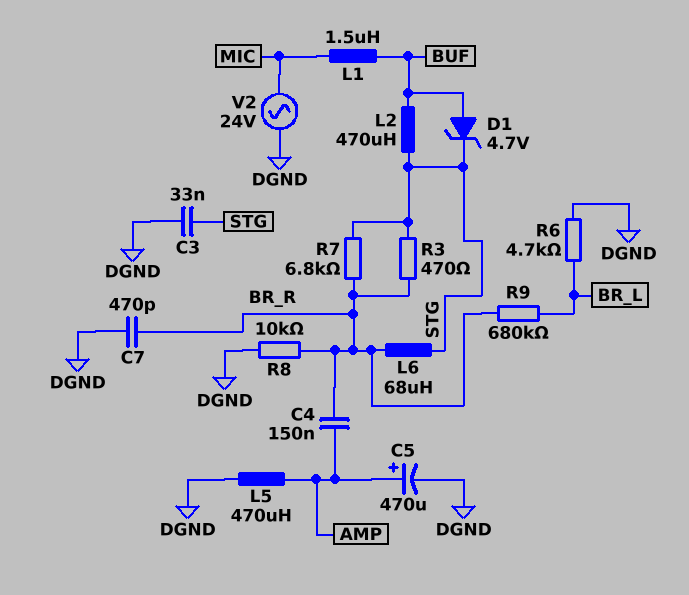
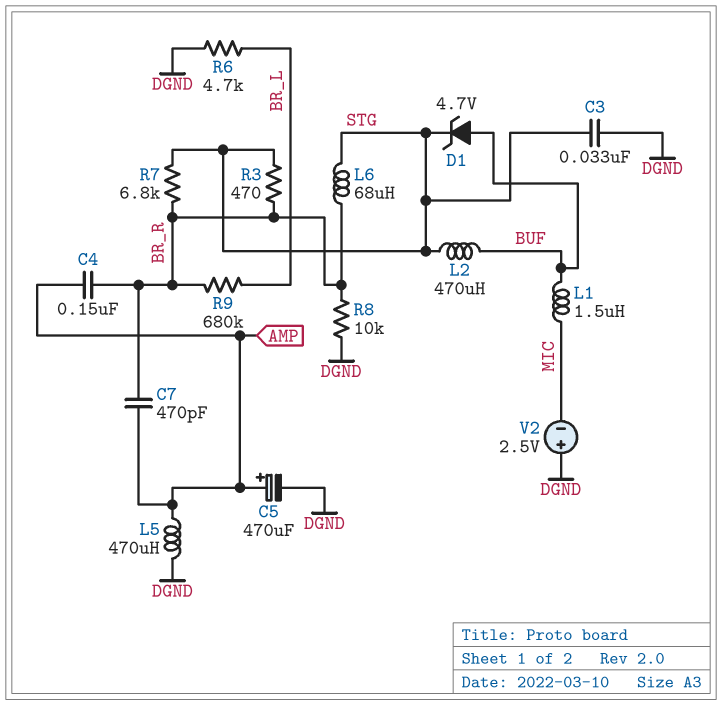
C7: 470pF (BR_R, DGND) -> 470pF (AMP, BR_R)
V2: AC 24V (DGND, MIC) -> 2.5V (plus DGND, minus MIC)

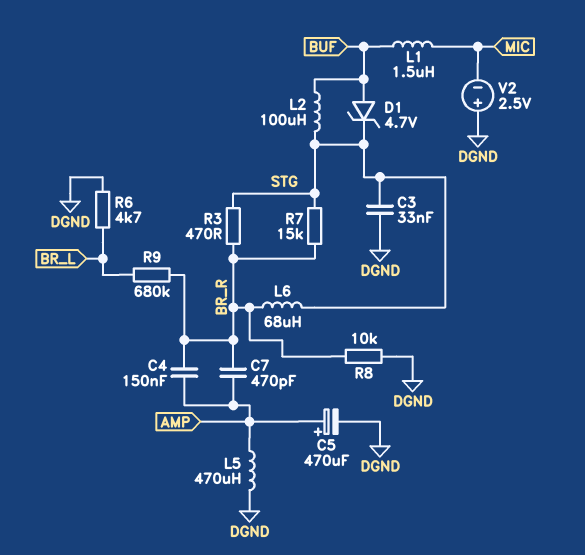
L2: 470uH (BUF, STG) -> 100uH (BUF, STG)
R7: 6.8k (BR_R, STG) -> 15k (BR_R, STG)

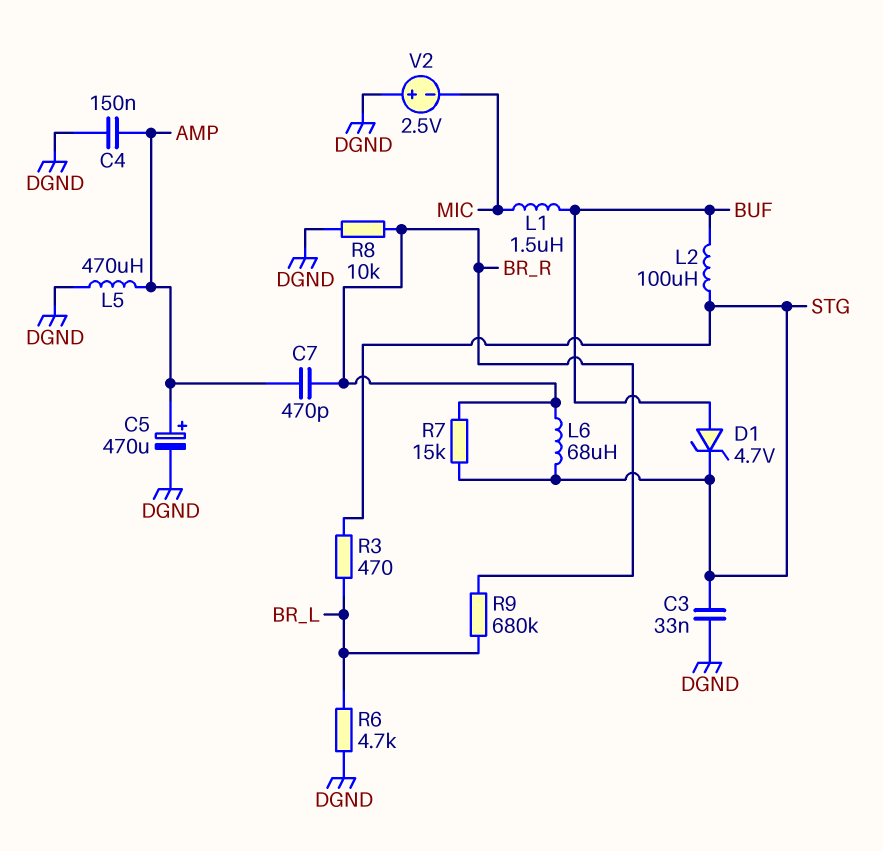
C4: 150nF (AMP, BR_R) -> 150nF (AMP, DGND)
R3: 470 (BR_R, STG) -> 470 (BR_L, STG)

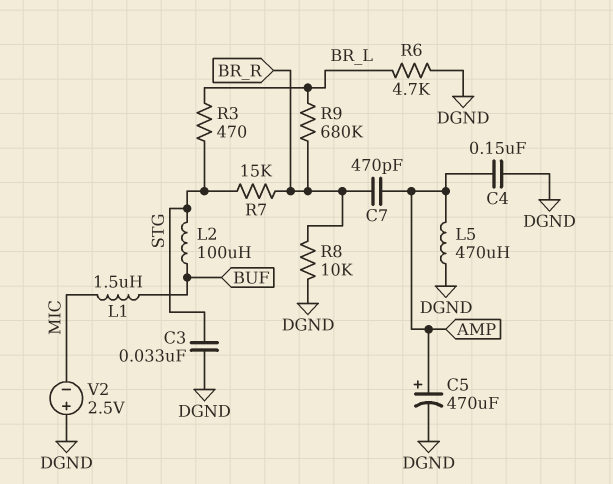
D1: zener 4.7V (A BUF, K STG) -> none
L6: 68uH (BR_R, STG) -> none

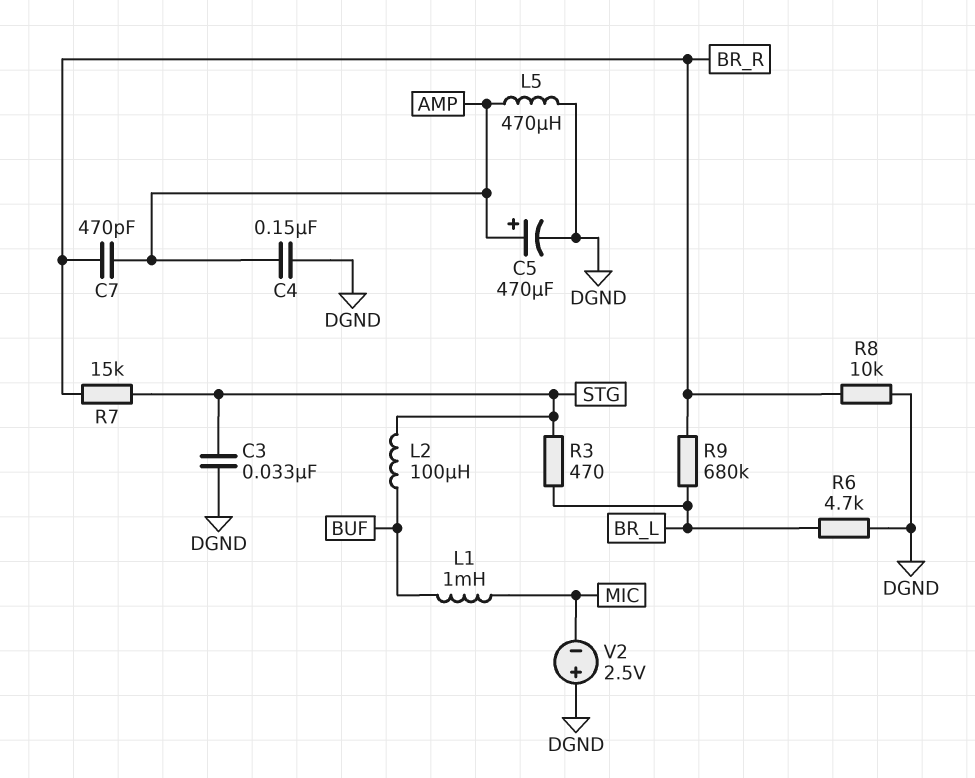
L1: 1.5uH (BUF, MIC) -> 1mH (BUF, MIC)

